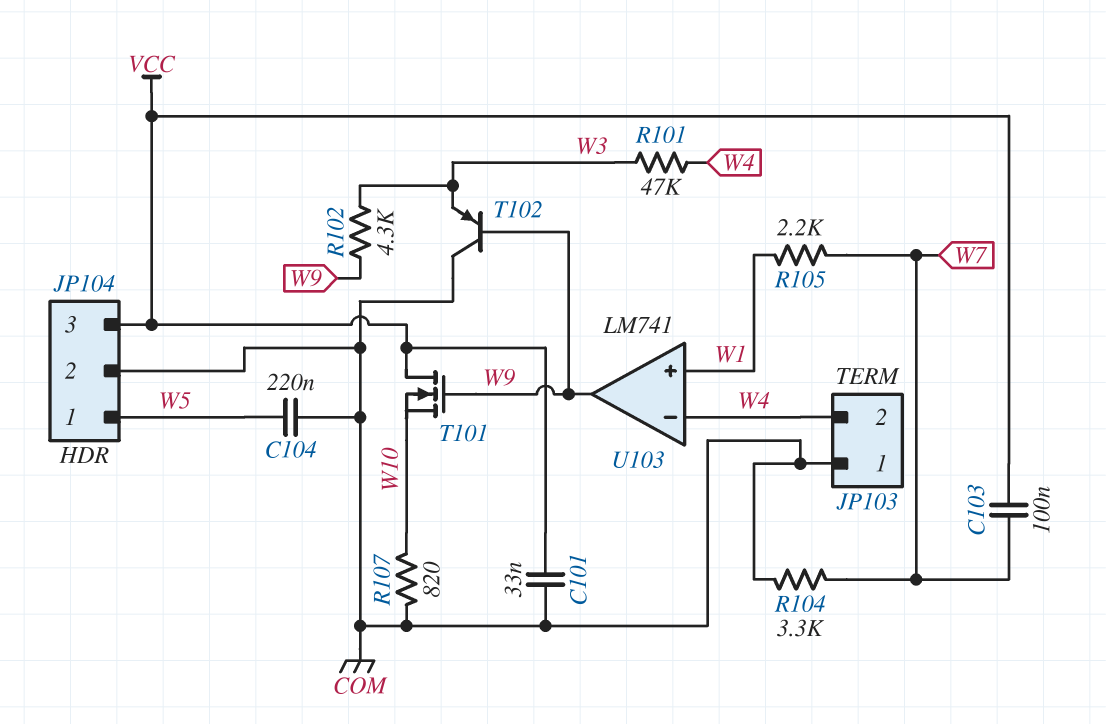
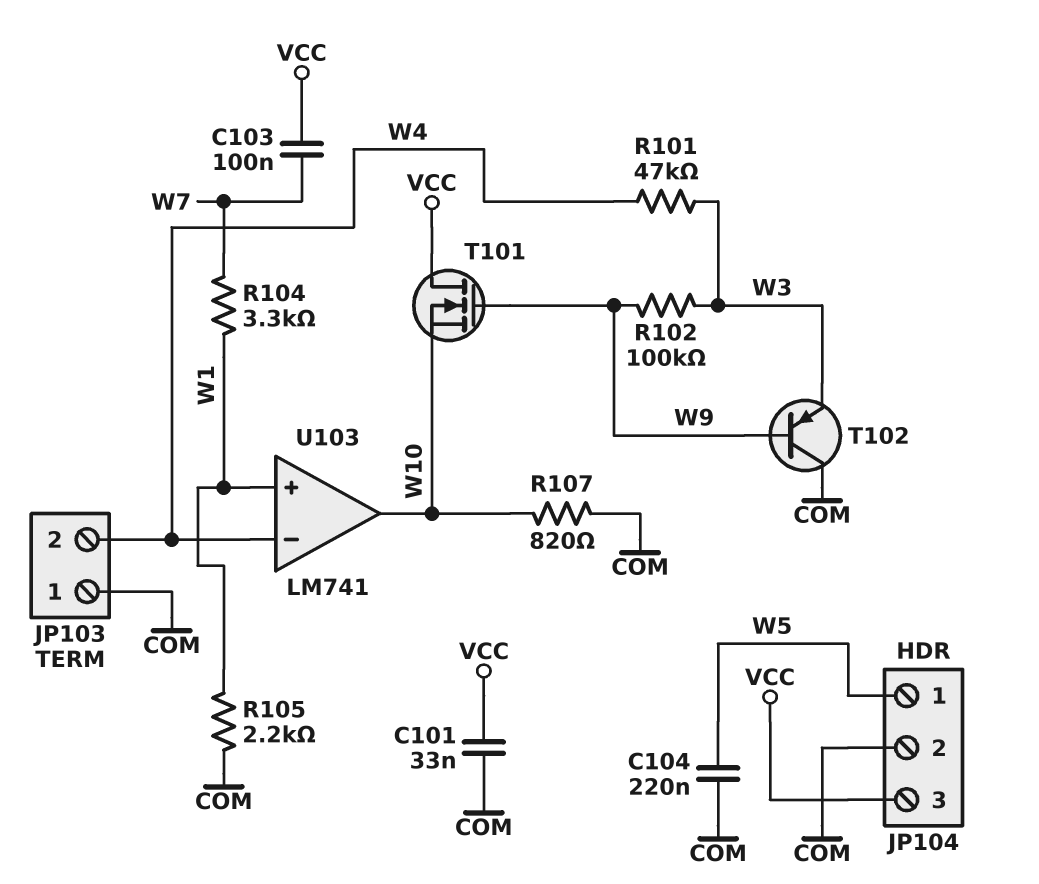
R102: 4.3k (W3, W9) -> 100k (W3, W9)
R104: 3.3k (COM, W7) -> 3.3k (W1, W7)
R105: 2.2k (W1, W7) -> 2.2k (COM, W1)
U103 pin out: W9 -> W10

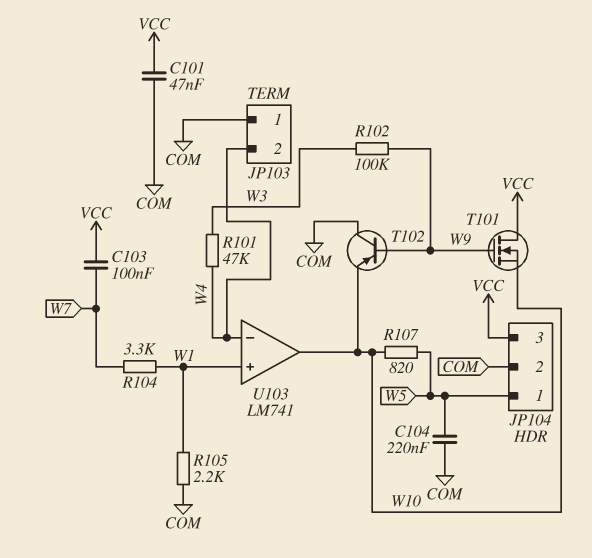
C101: 33nF (COM, VCC) -> 47nF (COM, VCC)
R107: 820 (COM, W10) -> 820 (W5, W10)
T102: PNP (B W9, C COM, E W3) -> PNP (B W9, C COM, E W10)

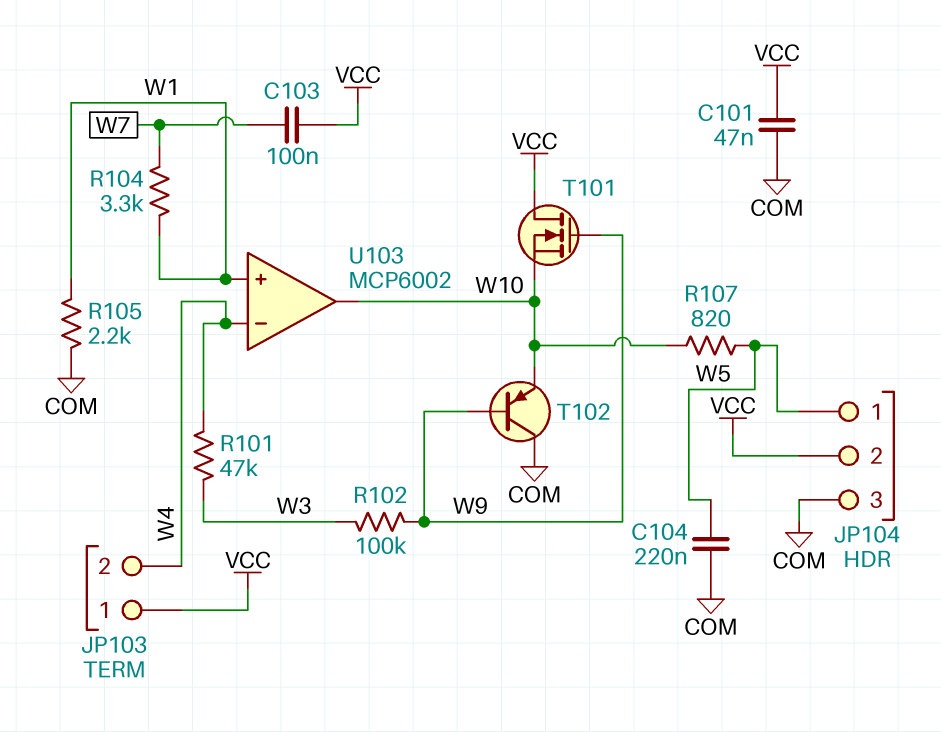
JP103 pin 1: COM -> VCC
JP104 pin 2: COM -> VCC
JP104 pin 3: VCC -> COM
U103: LM741 -> MCP6002

